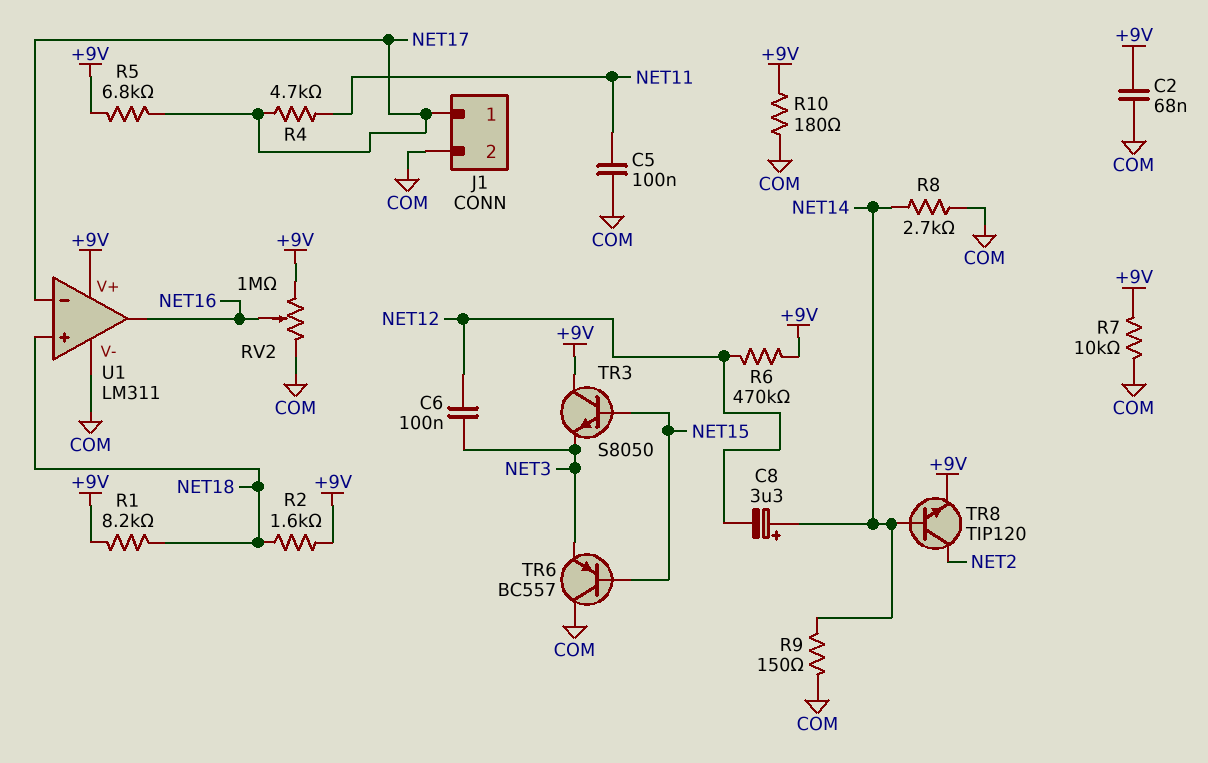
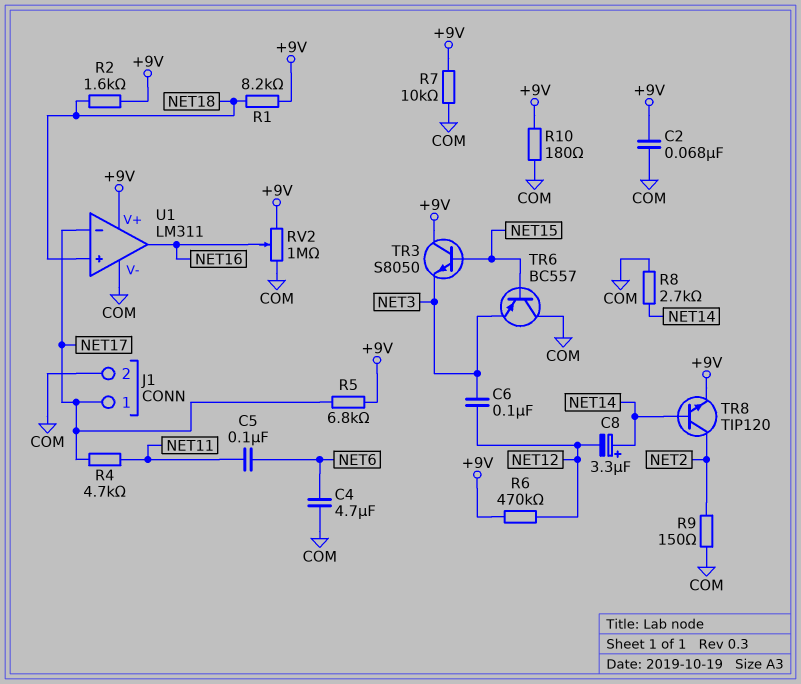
C4: none -> 4.7uF (COM, NET6)
C5: 100nF (COM, NET11) -> 100nF (NET6, NET11)
R9: 150 (COM, NET14) -> 150 (COM, NET2)

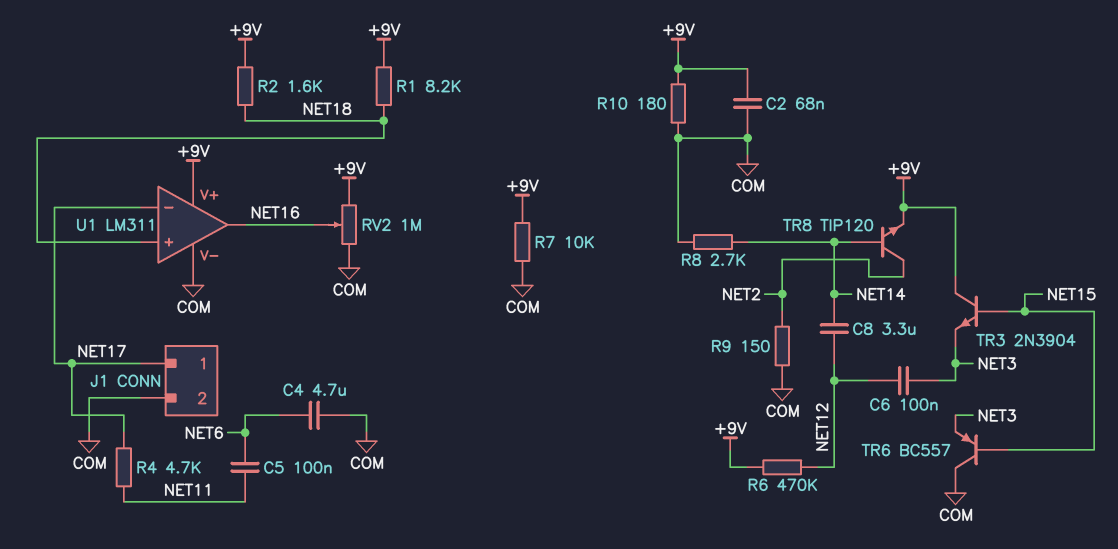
C8: 3.3uF (plus NET14, minus NET12) -> 3.3uF (NET12, NET14)
R5: 6.8k (+9V, NET17) -> none
TR3: NPN S8050 (B NET15, C +9V, E NET3) -> NPN 2N3904 (B NET15, C +9V, E NET3)

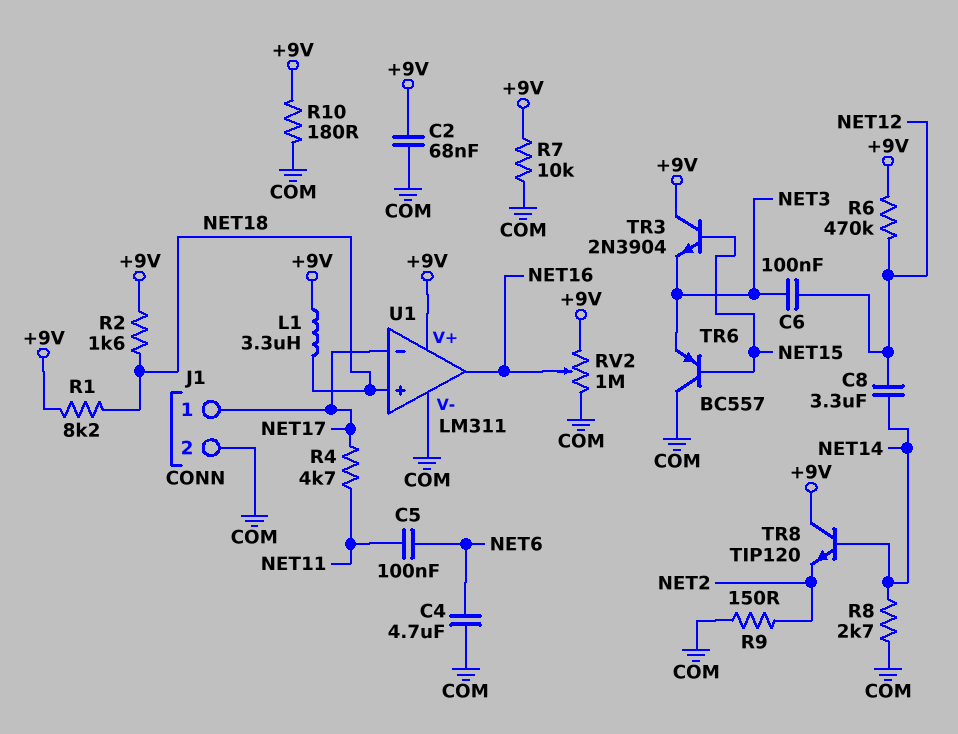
L1: none -> 3.3uH (+9V, NET18)
TR8: NPN TIP120 (B NET14, C NET2, E +9V) -> NPN TIP120 (B NET14, C +9V, E NET2)

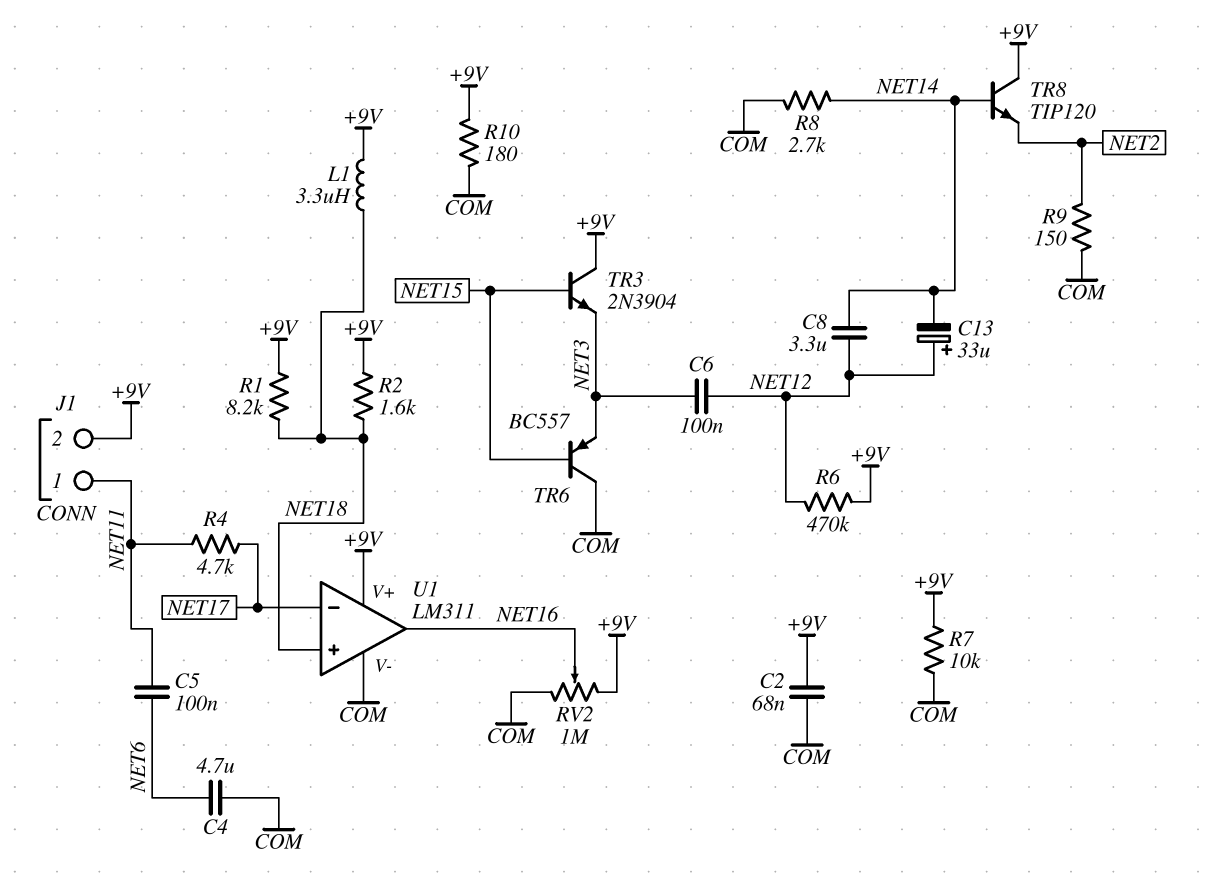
C13: none -> 33uF (plus NET12, minus NET14)
J1 pin 1: NET17 -> NET11
J1 pin 2: COM -> +9V

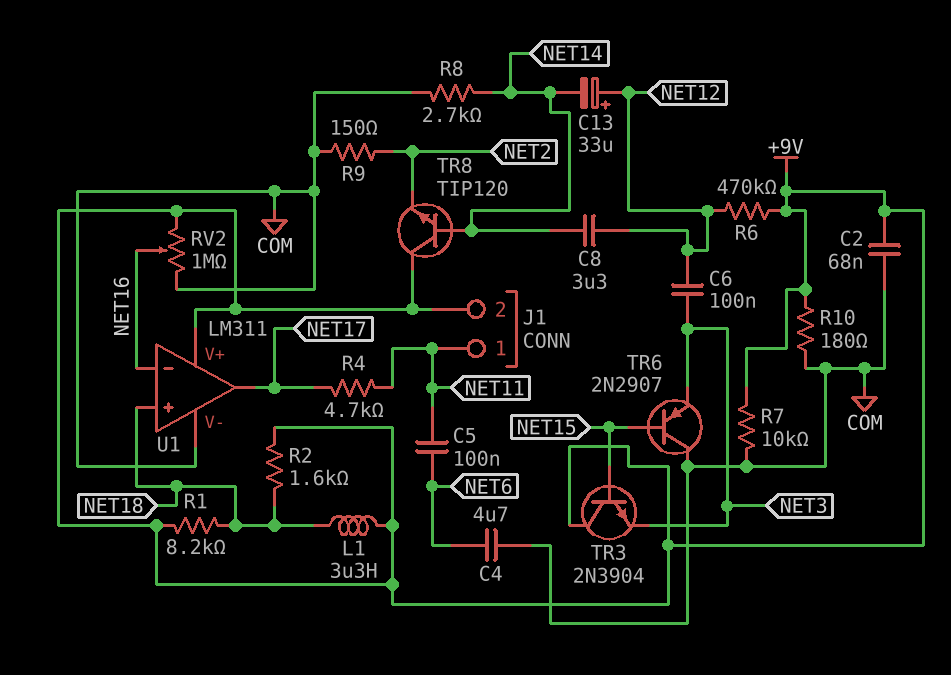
TR6: PNP BC557 (B NET15, C COM, E NET3) -> PNP 2N2907 (B NET15, C COM, E NET3)
U1 pin in-: NET17 -> NET16
U1 pin out: NET16 -> NET17

